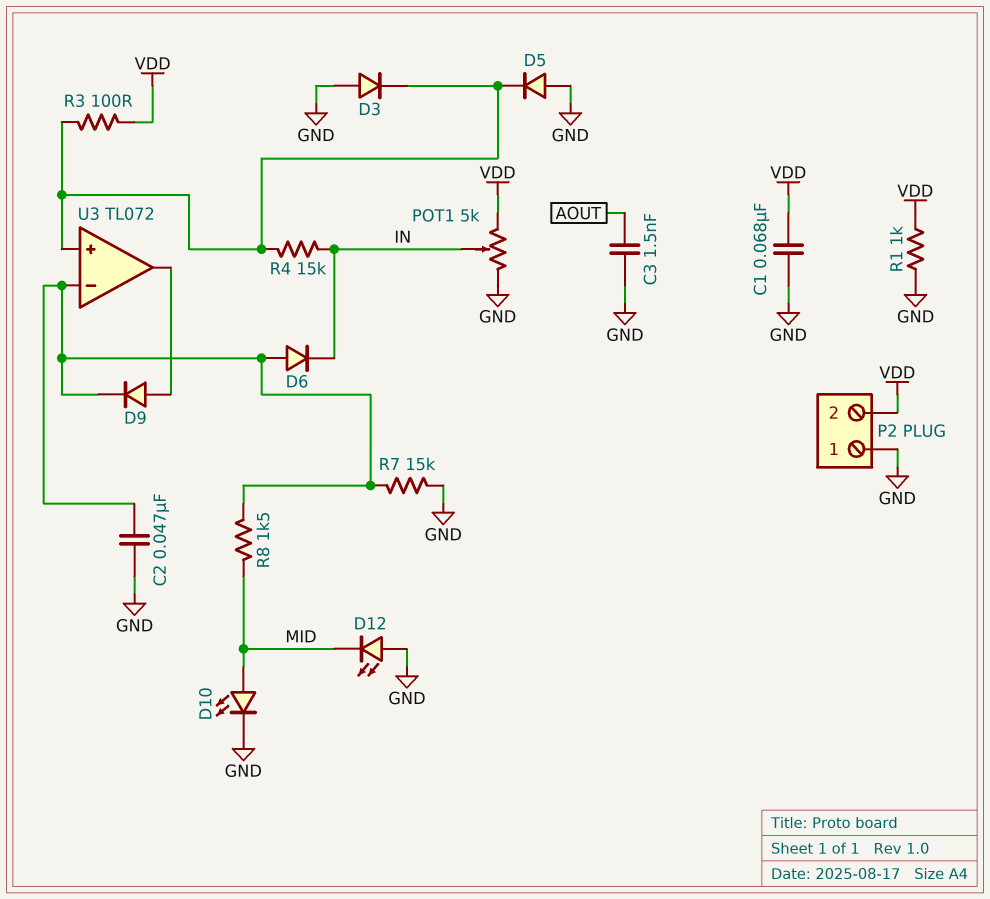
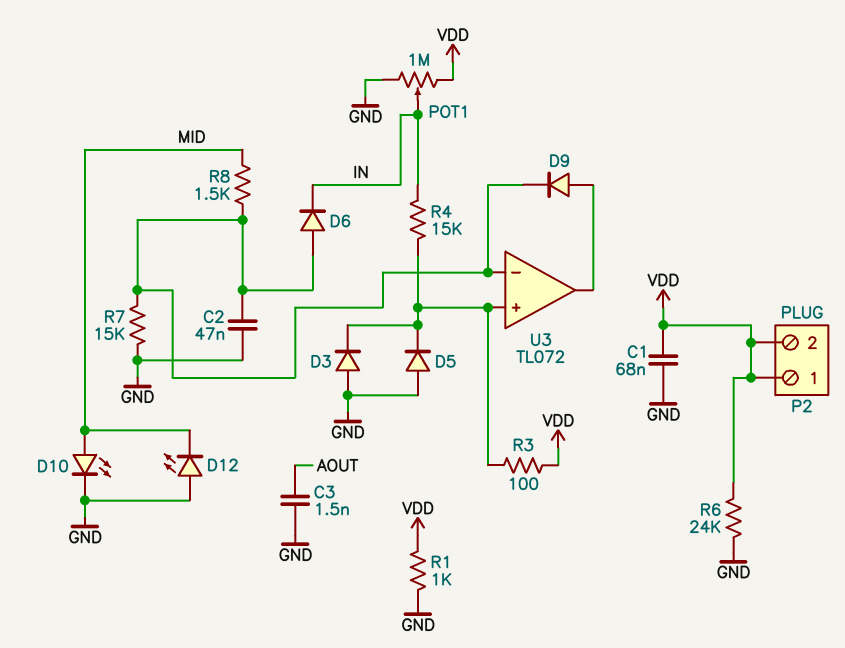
P2 pin 1: GND -> VDD
POT1: 5k (GND, VDD, wiper IN) -> 1M (GND, VDD, wiper IN)
R6: none -> 24k (GND, VDD)

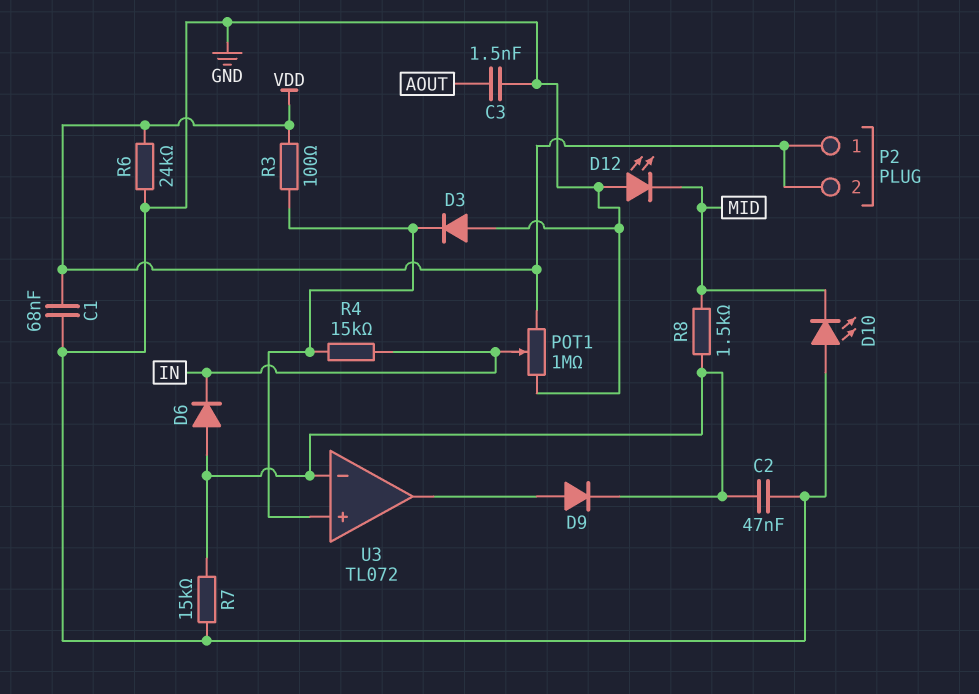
D5: diode (A GND, K U3/in+) -> none
D10: LED (A MID, K GND) -> LED (A GND, K MID)
R1: 1k (GND, VDD) -> none

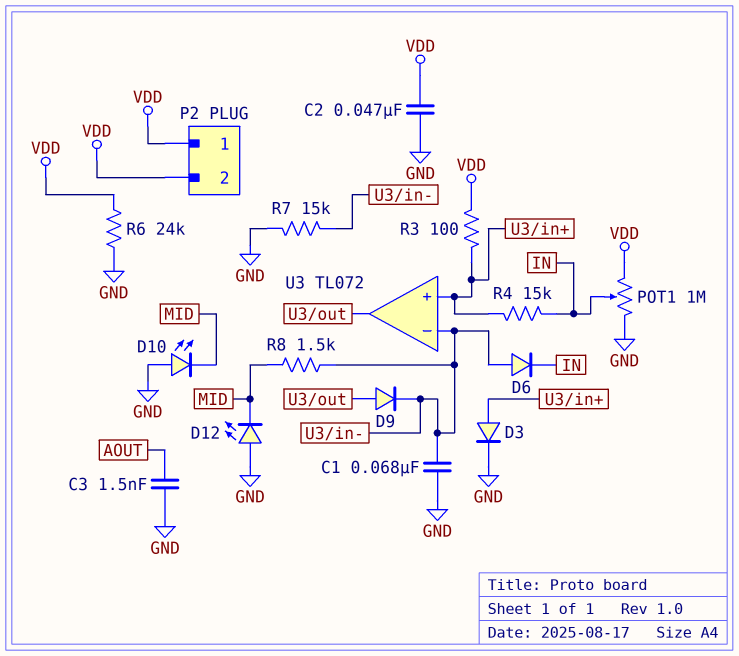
C1: 68nF (GND, VDD) -> 68nF (GND, U3/in-)
C2: 47nF (GND, U3/in-) -> 47nF (GND, VDD)
D3: diode (A GND, K U3/in+) -> diode (A U3/in+, K GND)

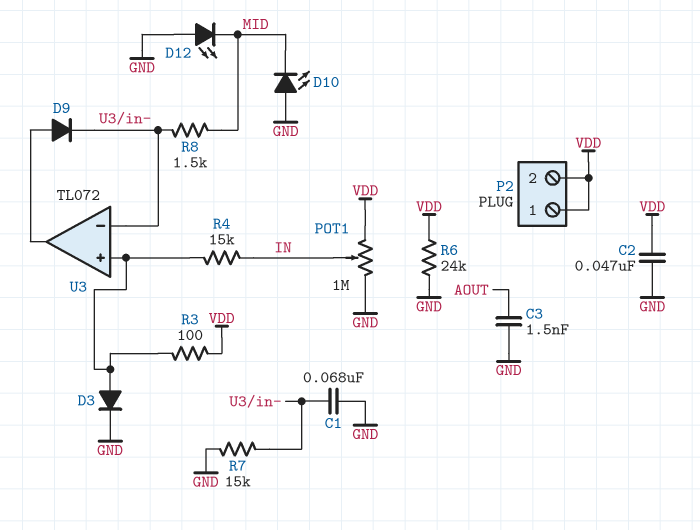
D6: diode (A U3/in-, K IN) -> none

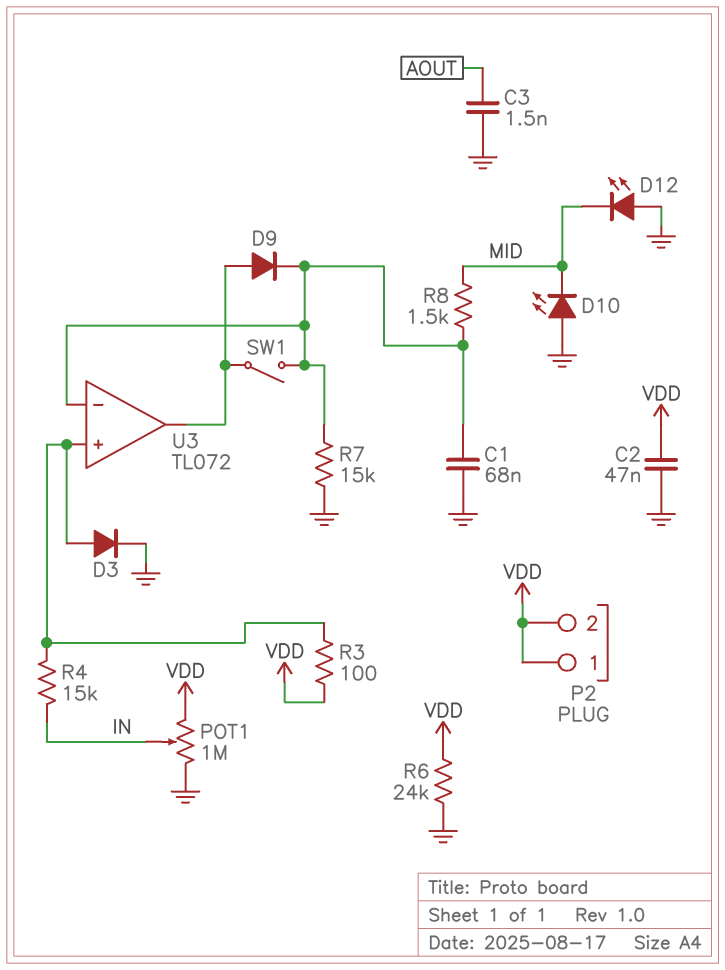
SW1: none -> switch (U3/in-, U3/out)

